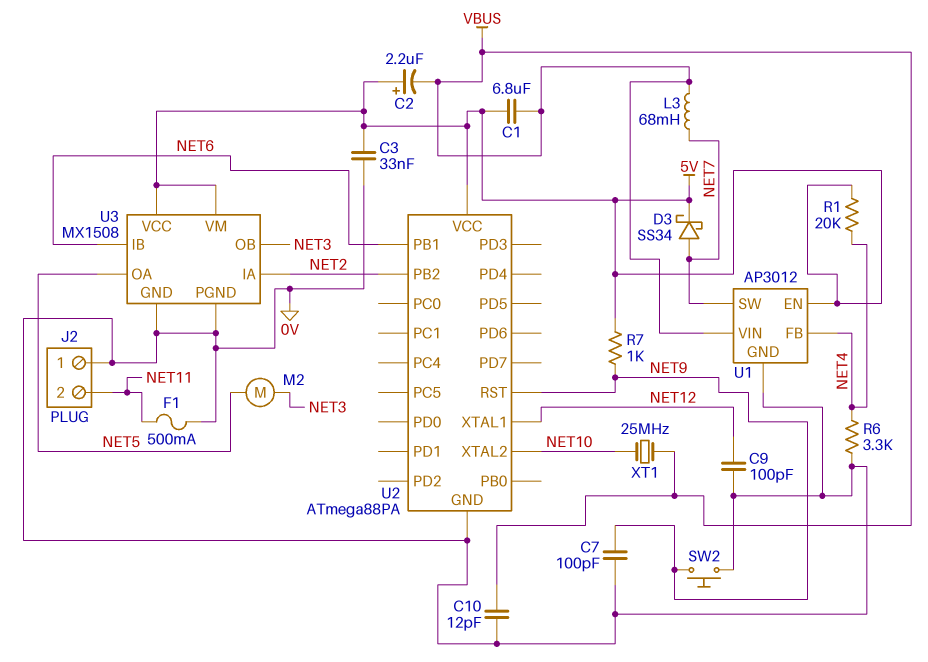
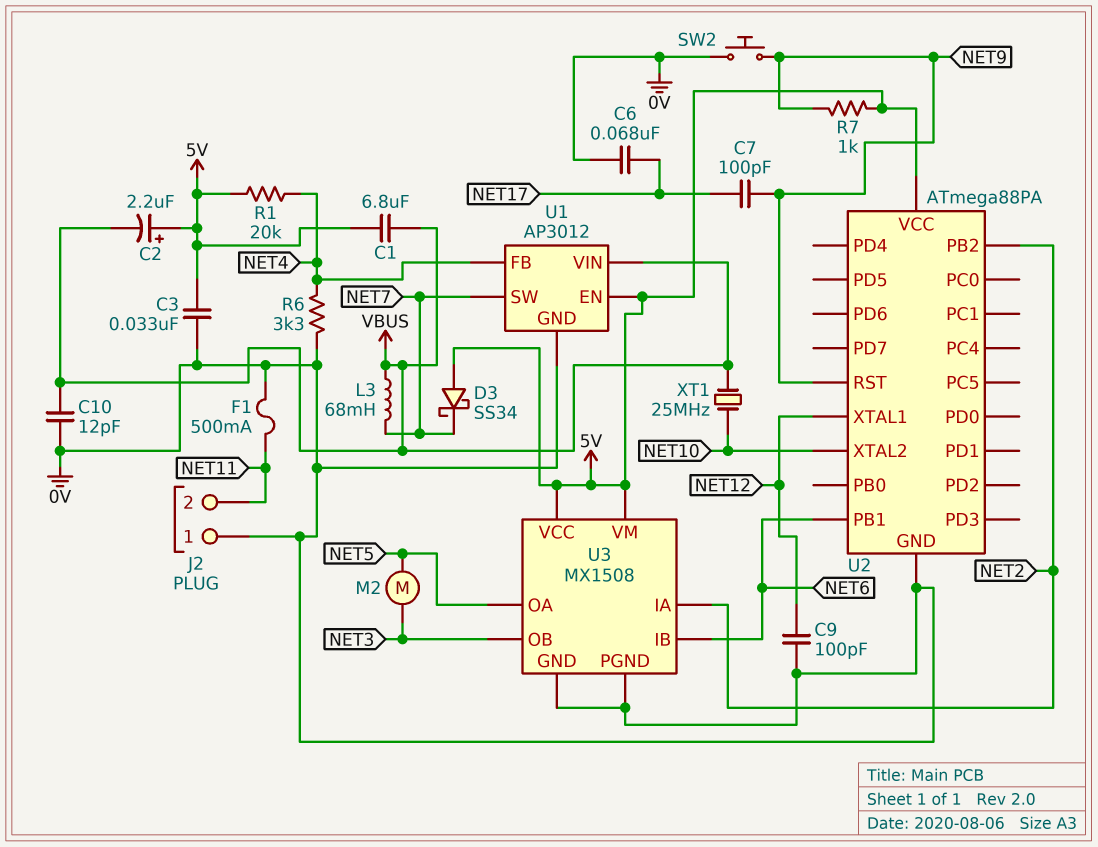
C6: none -> 68nF (0V, NET17)
C7: 100pF (0V, NET9) -> 100pF (NET9, NET17)
D3: schottky SS34 (A NET7, K 5V) -> schottky SS34 (A 5V, K NET7)

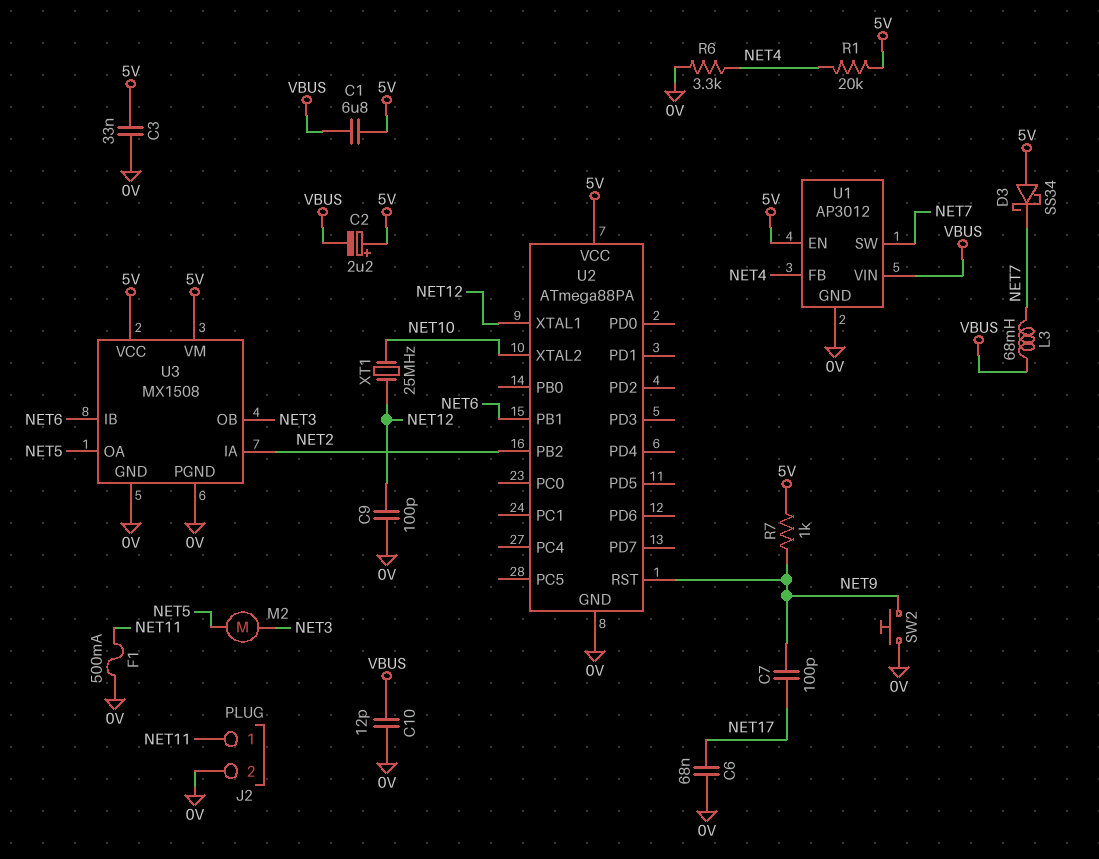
J2 pin 1: 0V -> NET11
J2 pin 2: NET11 -> 0V
XT1: 25MHz (NET10, VBUS) -> 25MHz (NET10, NET12)

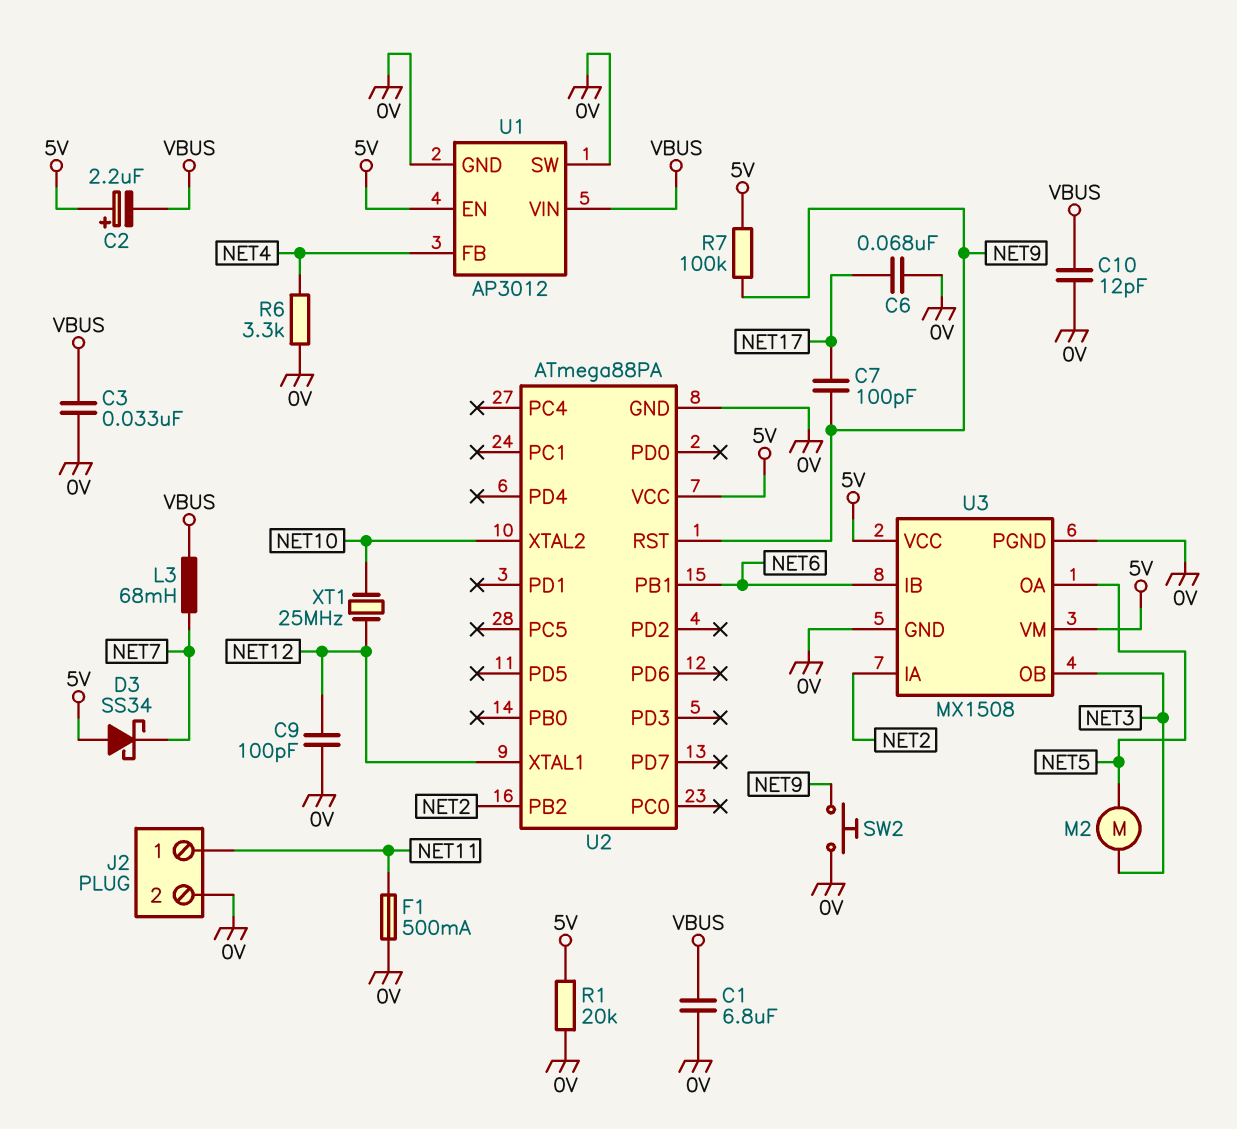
C1: 6.8uF (5V, VBUS) -> 6.8uF (0V, VBUS)
C3: 33nF (0V, 5V) -> 33nF (0V, VBUS)
R1: 20k (5V, NET4) -> 20k (0V, 5V)
R7: 1k (5V, NET9) -> 100k (5V, NET9)
U1 pin SW: NET7 -> 0V

